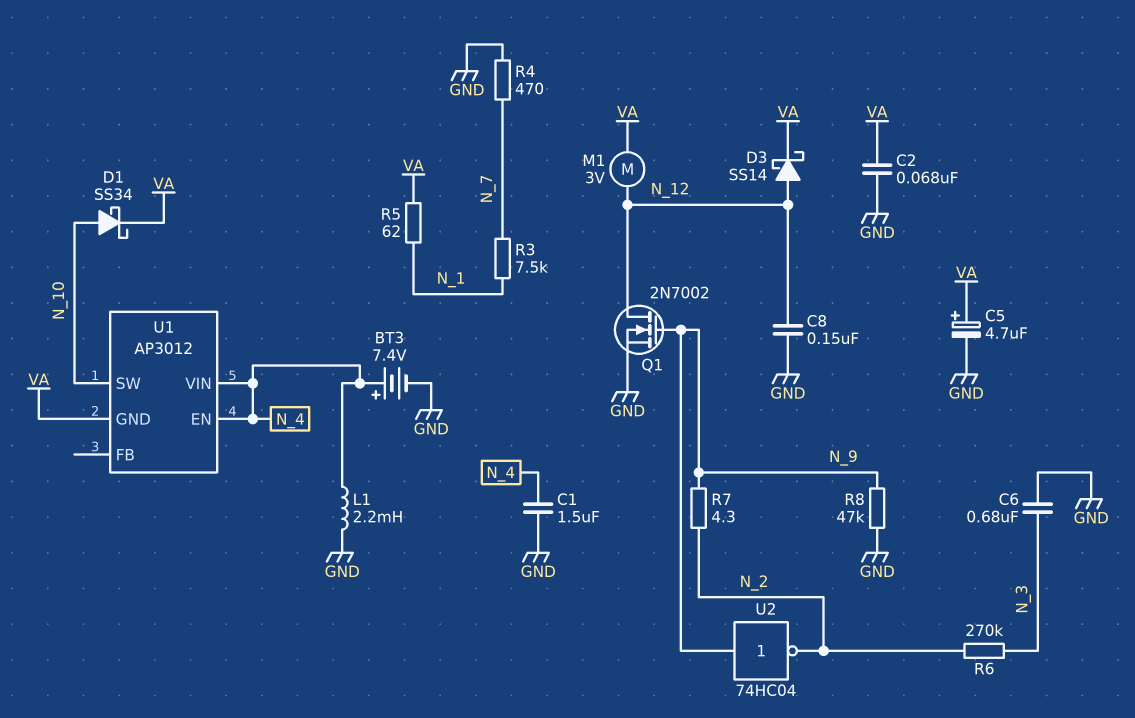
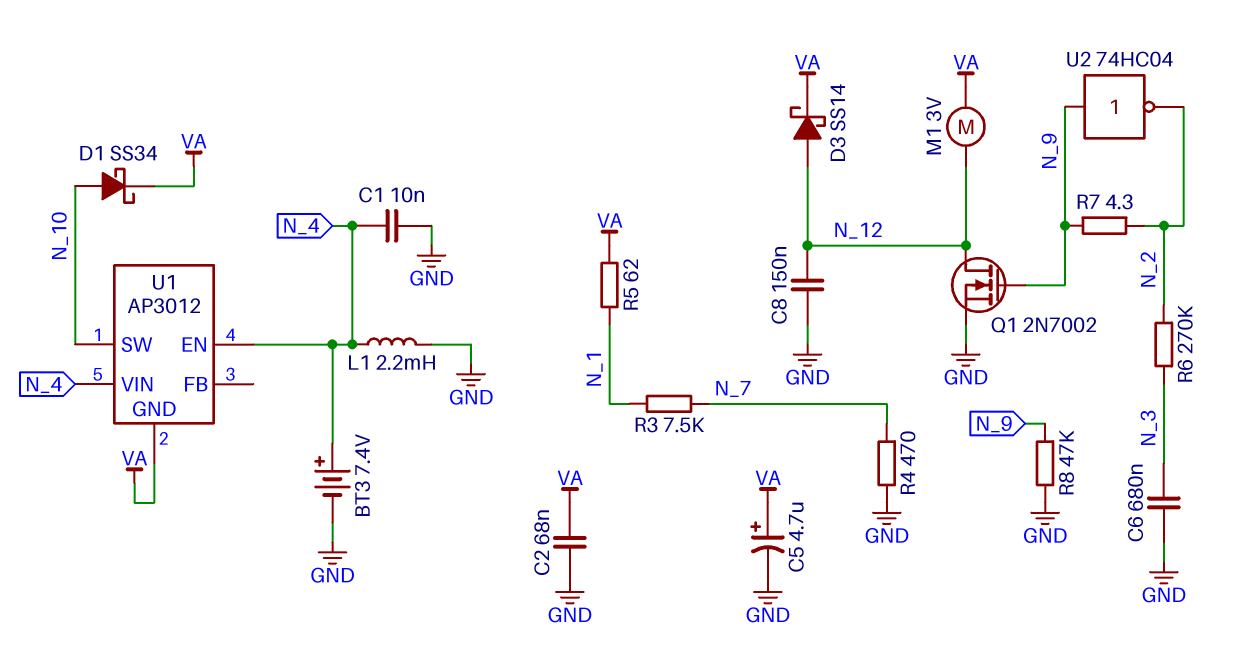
C1: 1.5uF (GND, N_4) -> 10nF (GND, N_4)

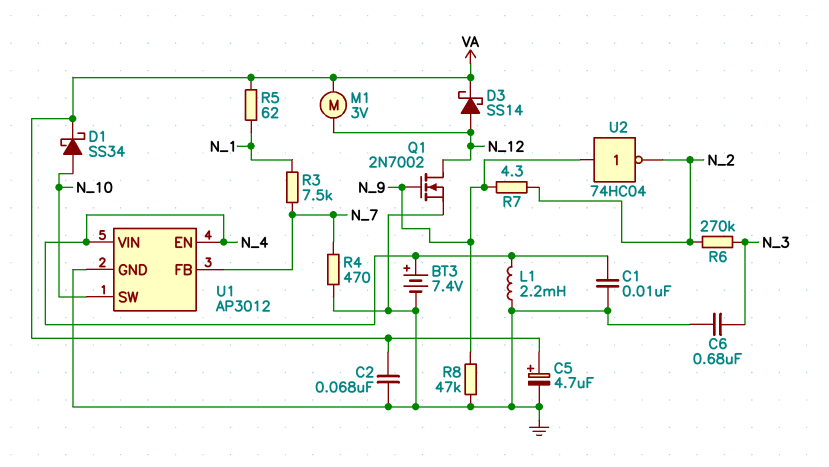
C8: 150nF (GND, N_12) -> none
U1 pin FB: none -> N_7
U1 pin GND: VA -> GND

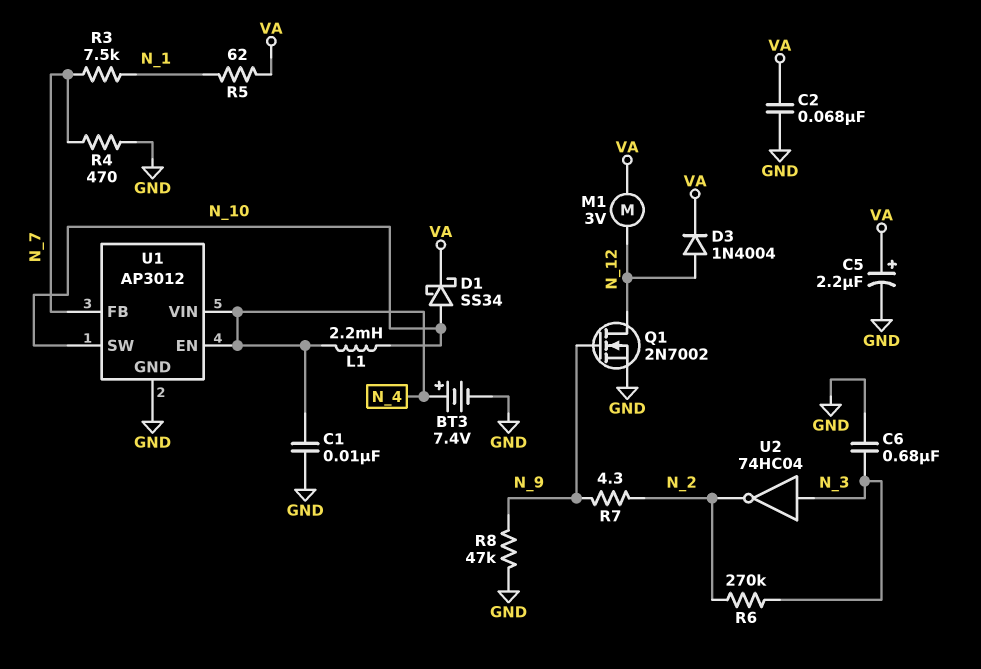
C5: 4.7uF (plus VA, minus GND) -> 2.2uF (plus VA, minus GND)
D3: schottky SS14 (A N_12, K VA) -> diode 1N4004 (A N_12, K VA)
L1: 2.2mH (GND, N_4) -> 2.2mH (N_4, N_10)
U2: NOT 74HC04 (in N_9, out N_2) -> NOT 74HC04 (in N_3, out N_2)

